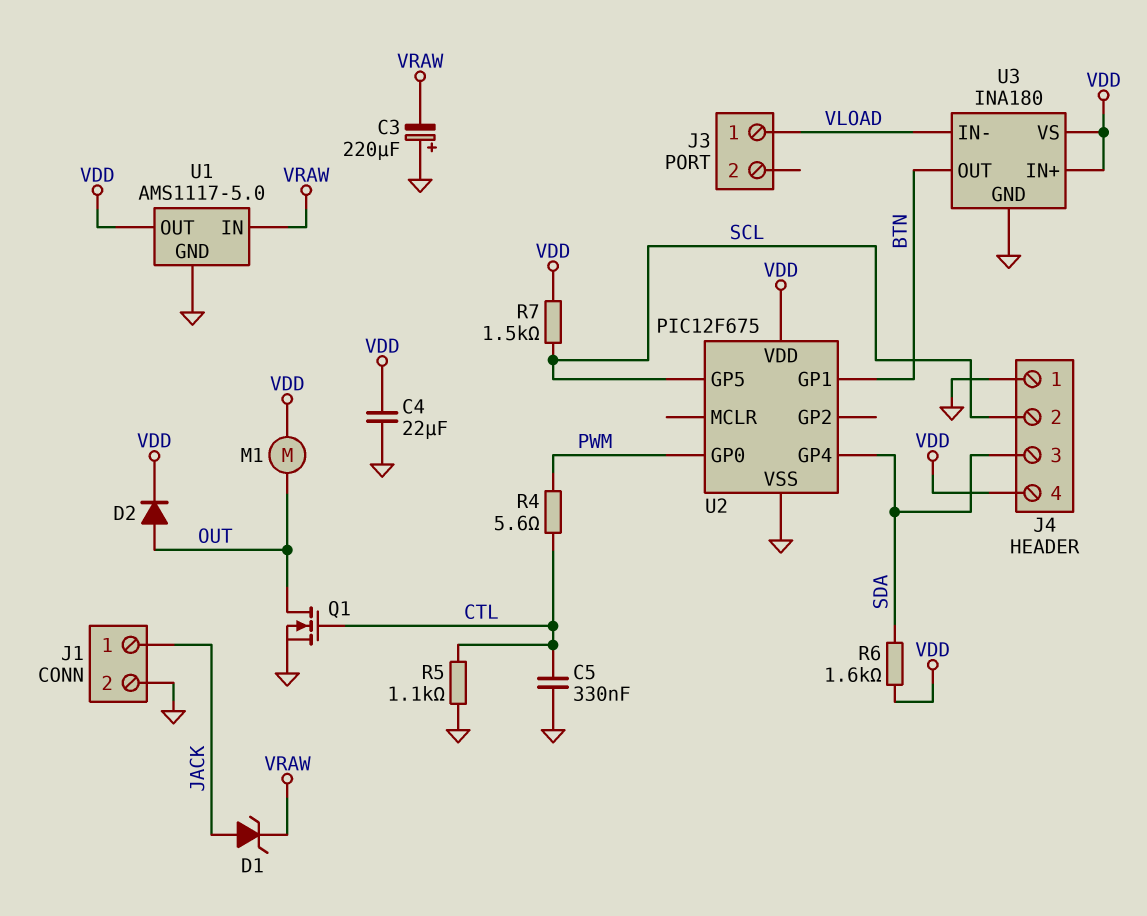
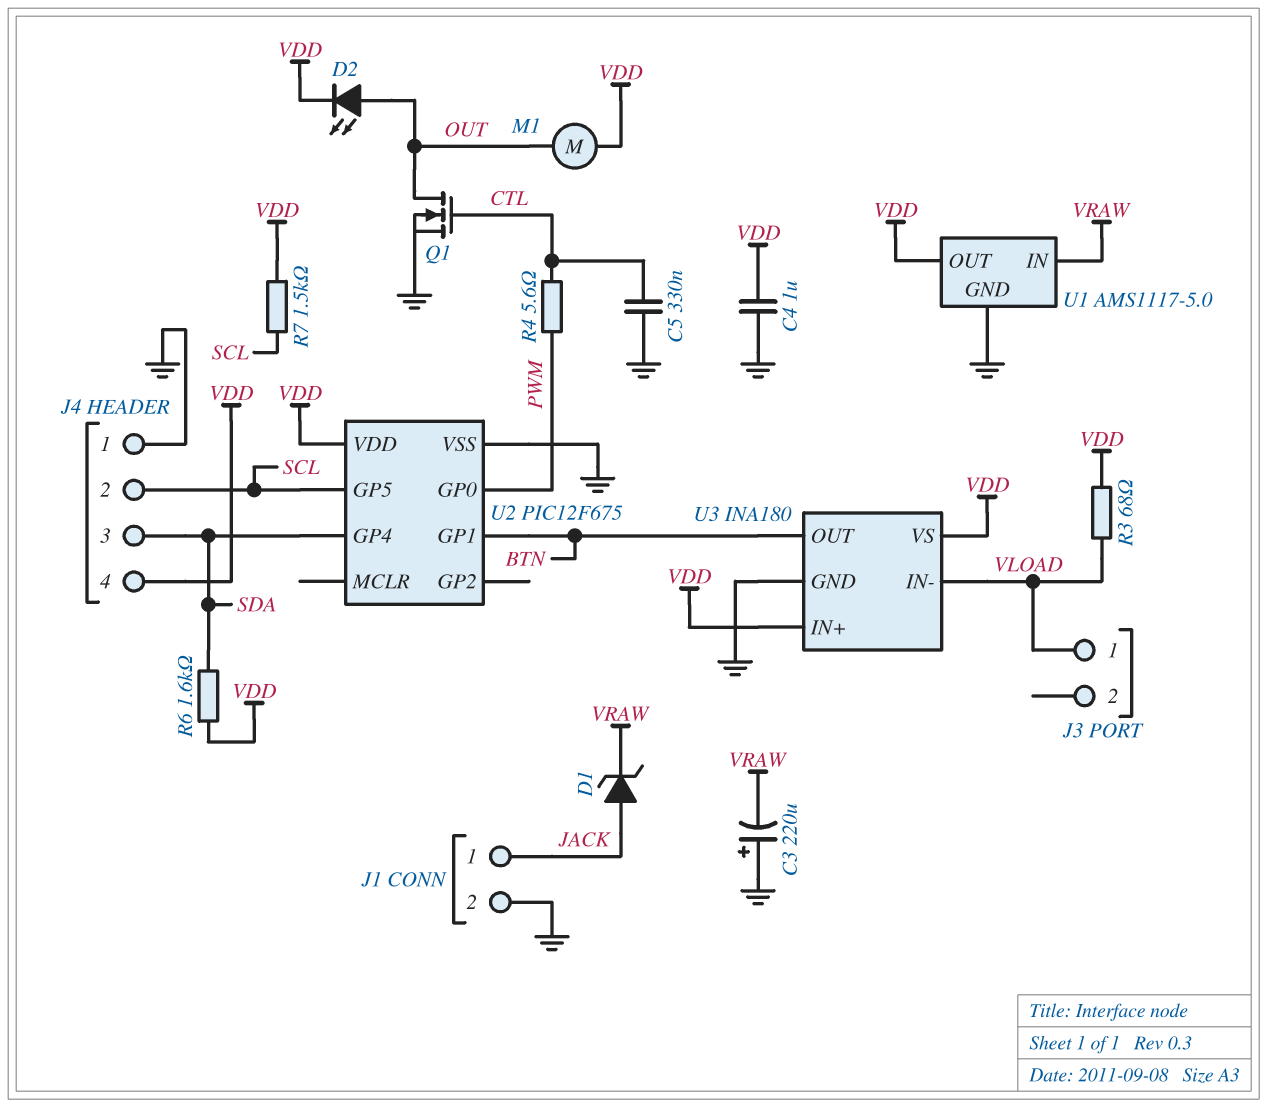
C4: 22uF (GND, VDD) -> 1uF (GND, VDD)
D2: diode (A OUT, K VDD) -> LED (A OUT, K VDD)
R3: none -> 68 (VDD, VLOAD)
R5: 1.1k (CTL, GND) -> none

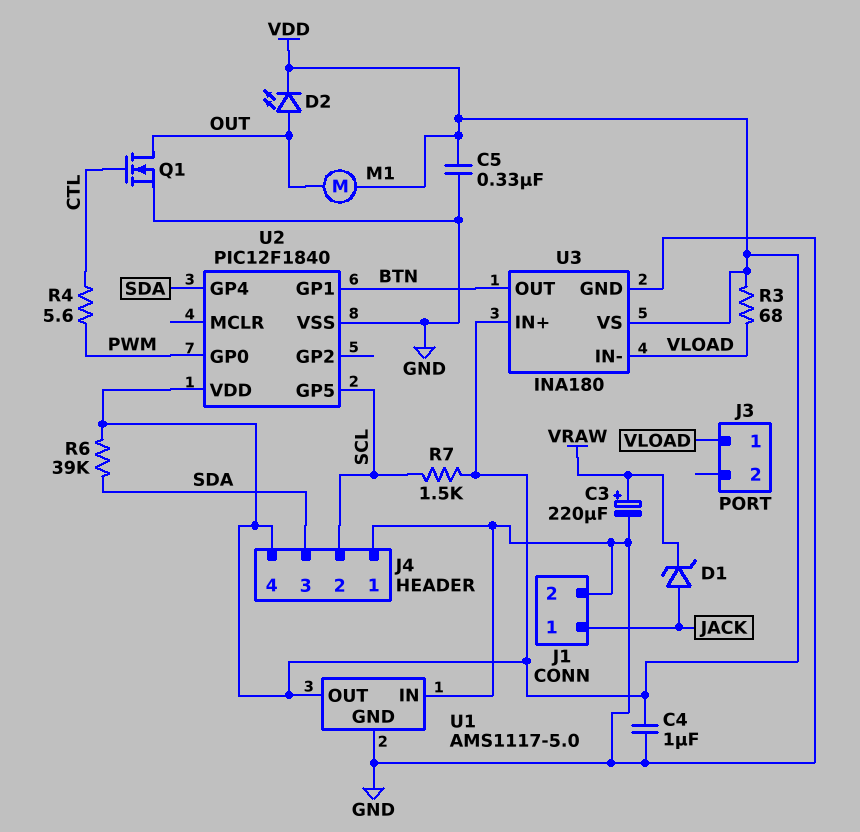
C3: 220uF (plus GND, minus VRAW) -> 220uF (plus VRAW, minus GND)
C5: 330nF (CTL, GND) -> 330nF (GND, VDD)
R6: 1.6k (SDA, VDD) -> 39k (SDA, VDD)
U1 pin IN: VRAW -> GND
U2: PIC12F675 -> PIC12F1840

